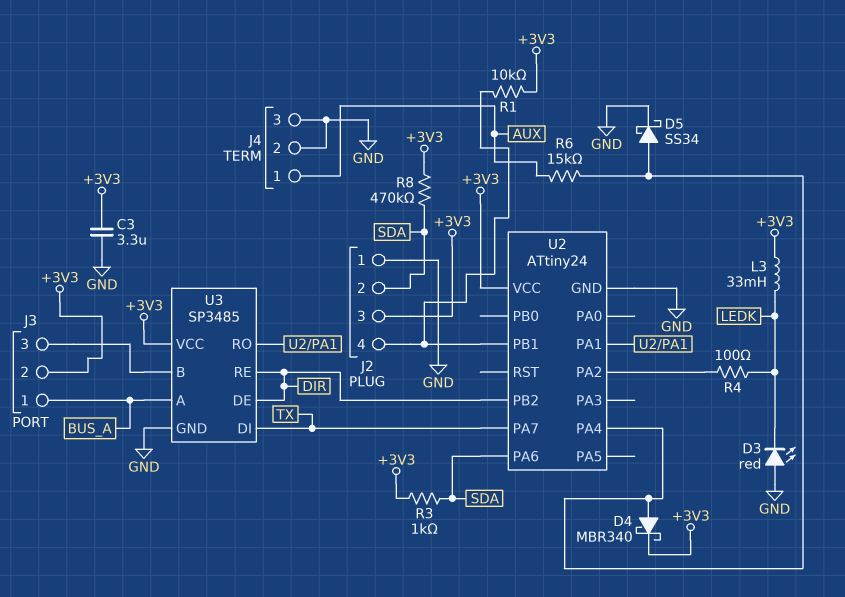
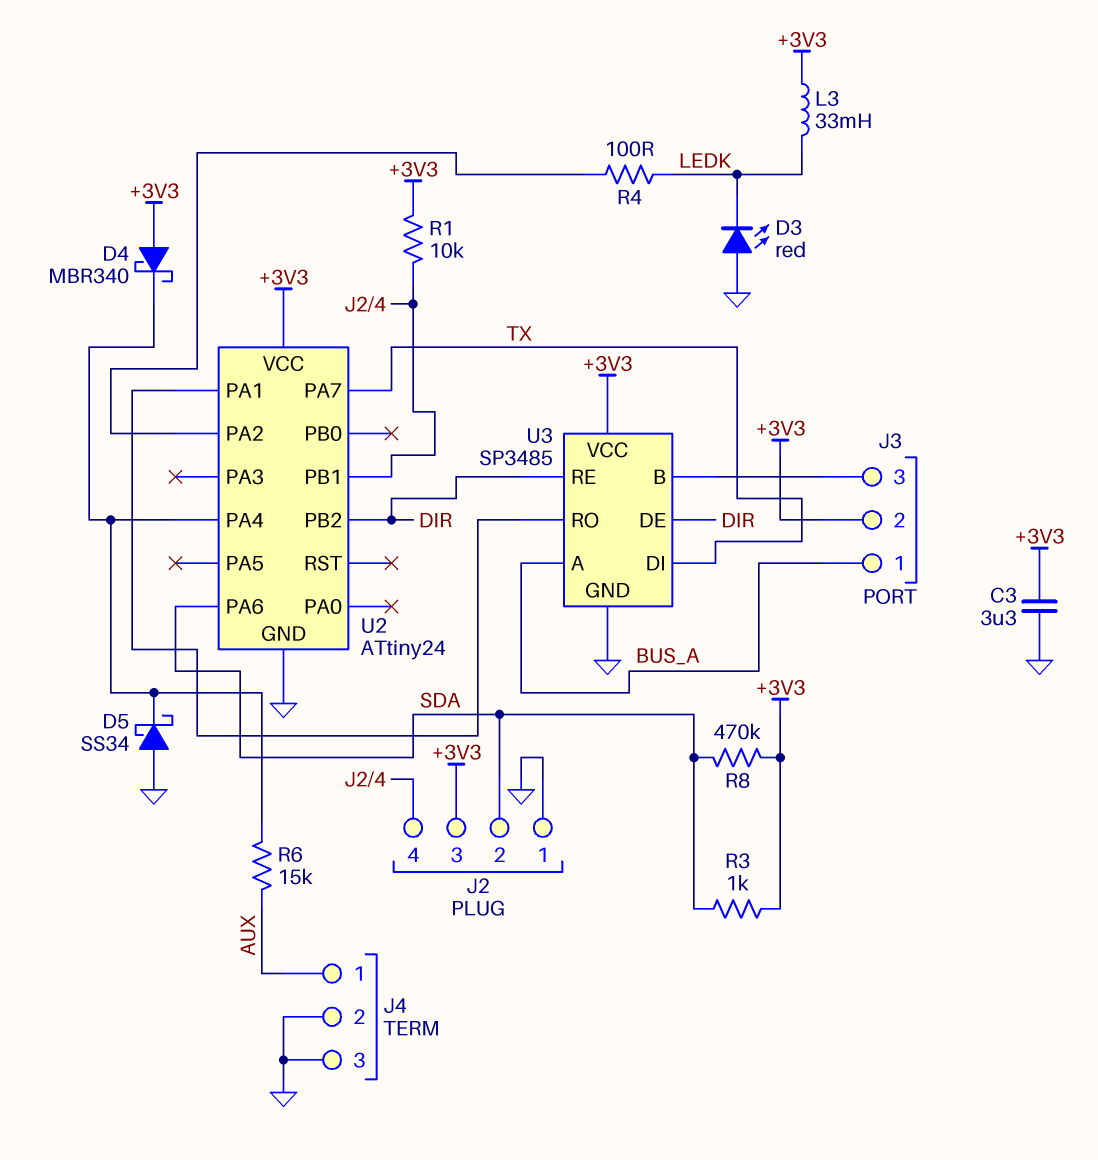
D4: schottky MBR340 (A U2/PA4, K +3V3) -> schottky MBR340 (A +3V3, K U2/PA4)
D5: schottky SS34 (A U2/PA4, K GND) -> schottky SS34 (A GND, K U2/PA4)

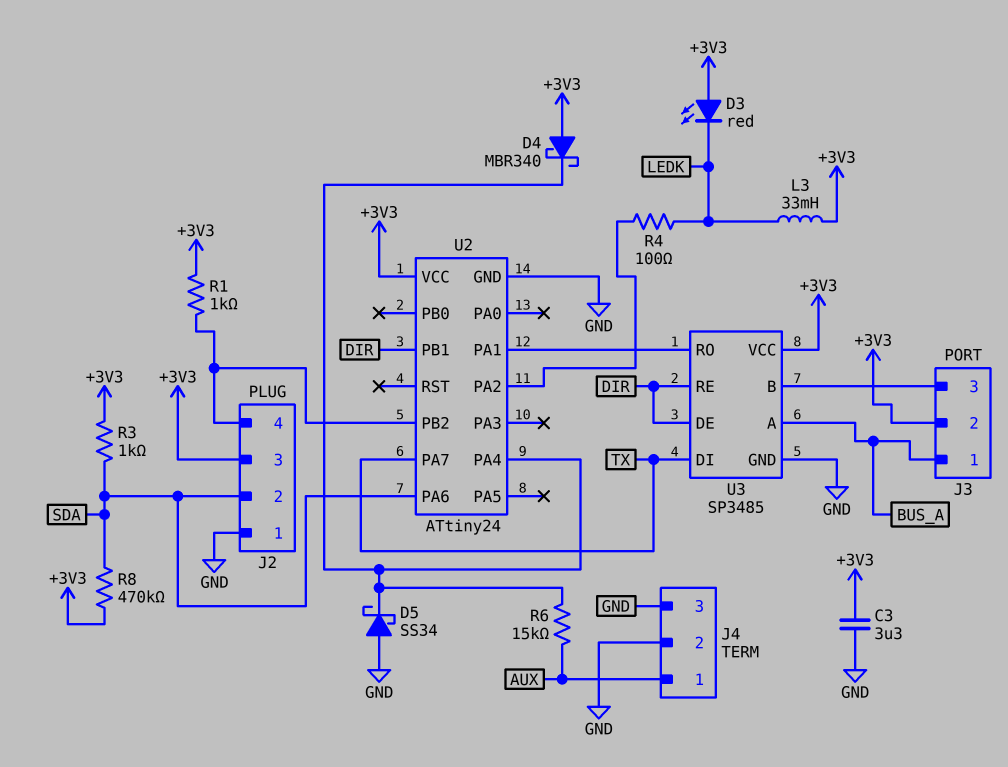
D3: LED red (A GND, K LEDK) -> LED red (A +3V3, K LEDK)
R1: 10k (+3V3, J2/4) -> 1k (+3V3, J2/4)
U2 pin PB1: J2/4 -> DIR
U2 pin PB2: DIR -> J2/4

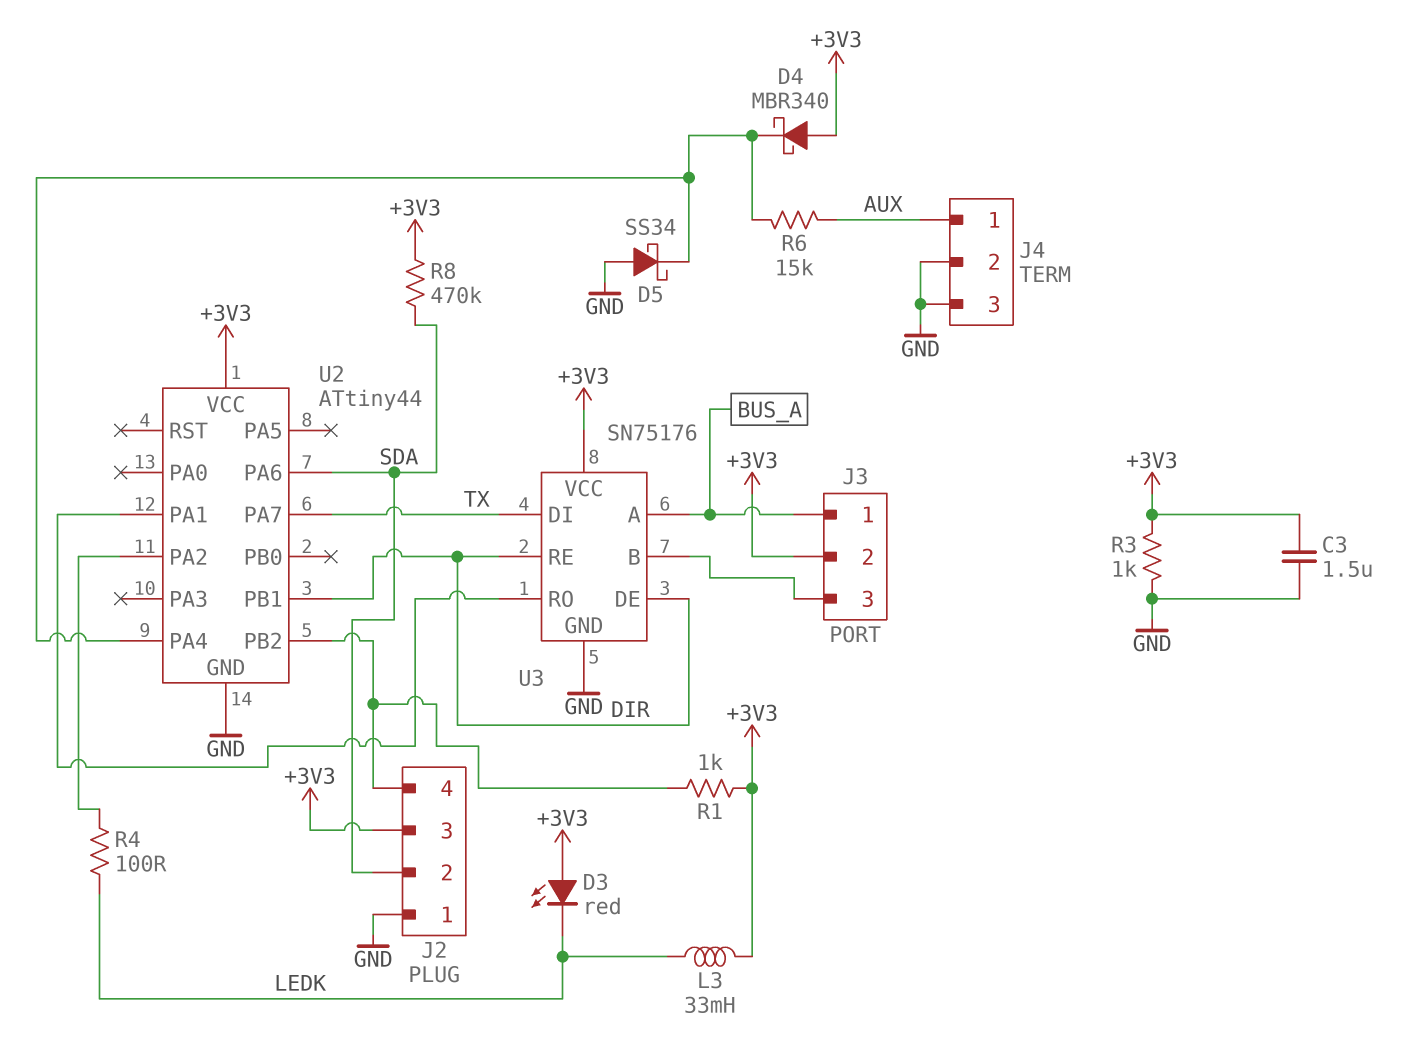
C3: 3.3uF (+3V3, GND) -> 1.5uF (+3V3, GND)
R3: 1k (+3V3, SDA) -> 1k (+3V3, GND)
U2: ATtiny24 -> ATtiny44
U3: SP3485 -> SN75176

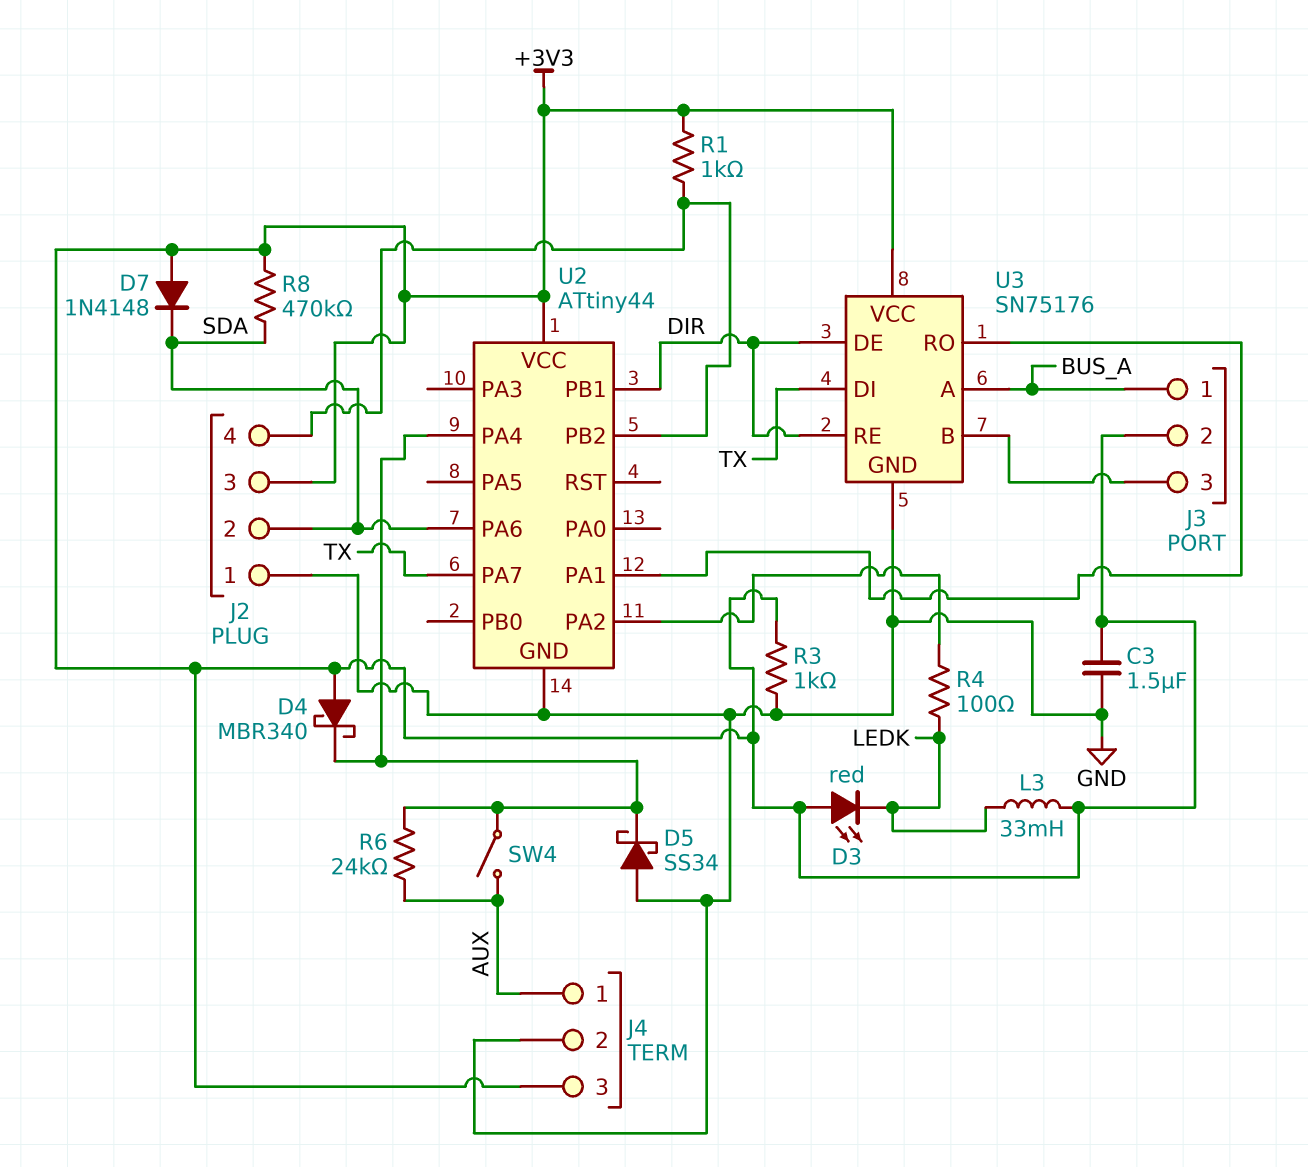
D7: none -> diode 1N4148 (A +3V3, K SDA)
J4 pin 3: GND -> +3V3
R6: 15k (AUX, U2/PA4) -> 24k (AUX, U2/PA4)
SW4: none -> switch (AUX, U2/PA4)

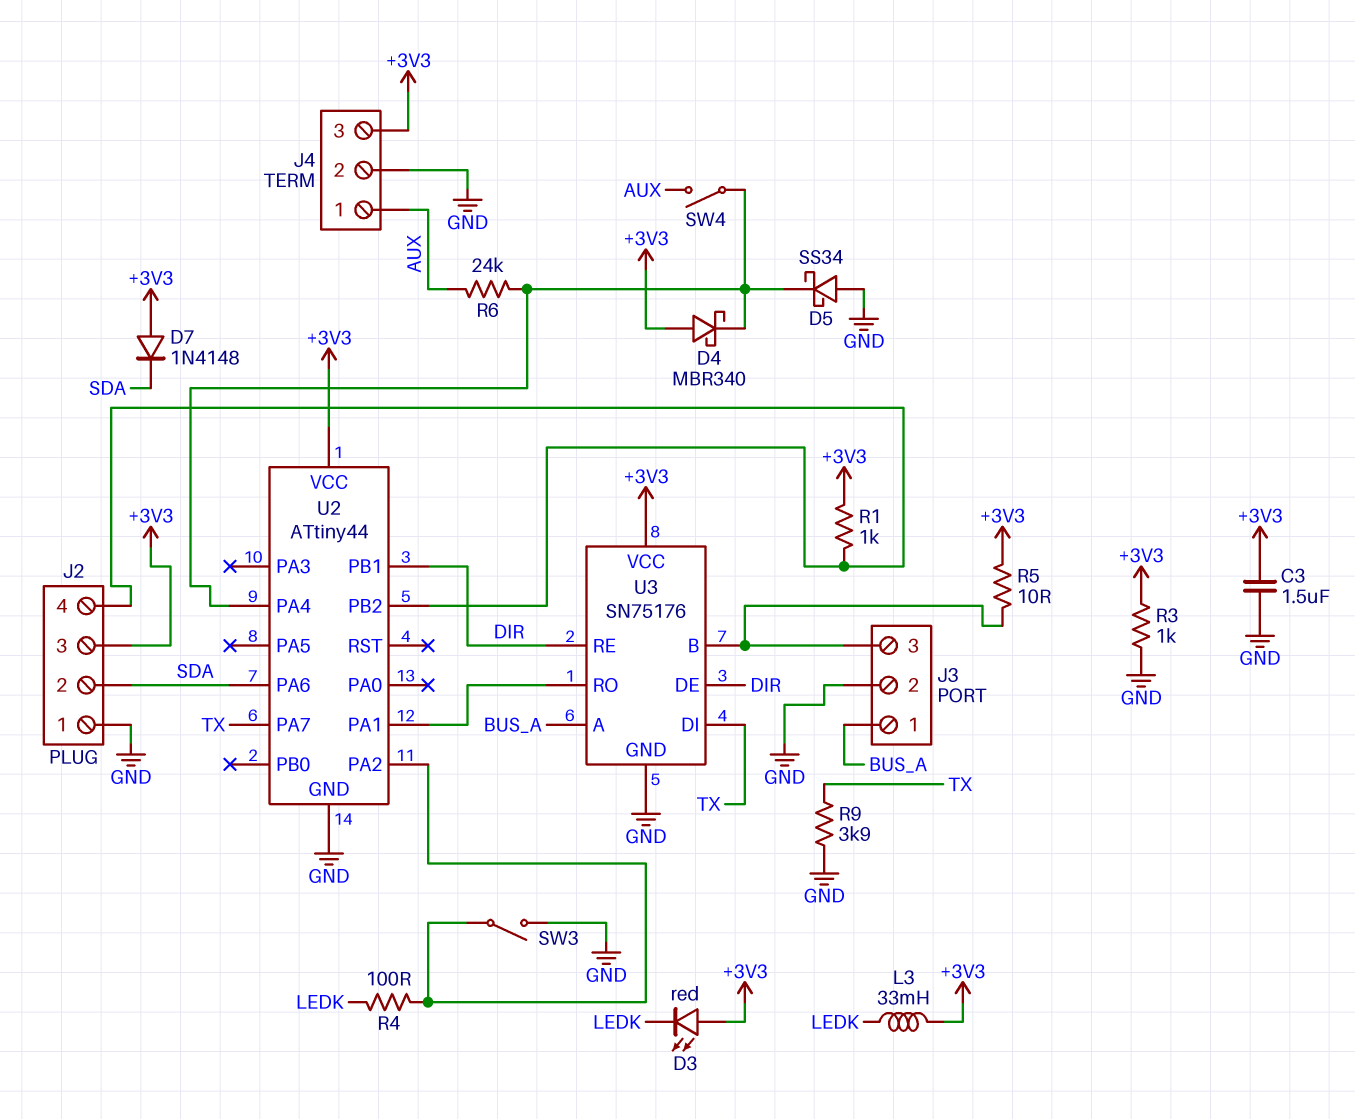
J3 pin 2: +3V3 -> GND
R5: none -> 10 (+3V3, J3/3)
R8: 470k (+3V3, SDA) -> none
R9: none -> 3.9k (GND, TX)
SW3: none -> switch (GND, U2/PA2)

